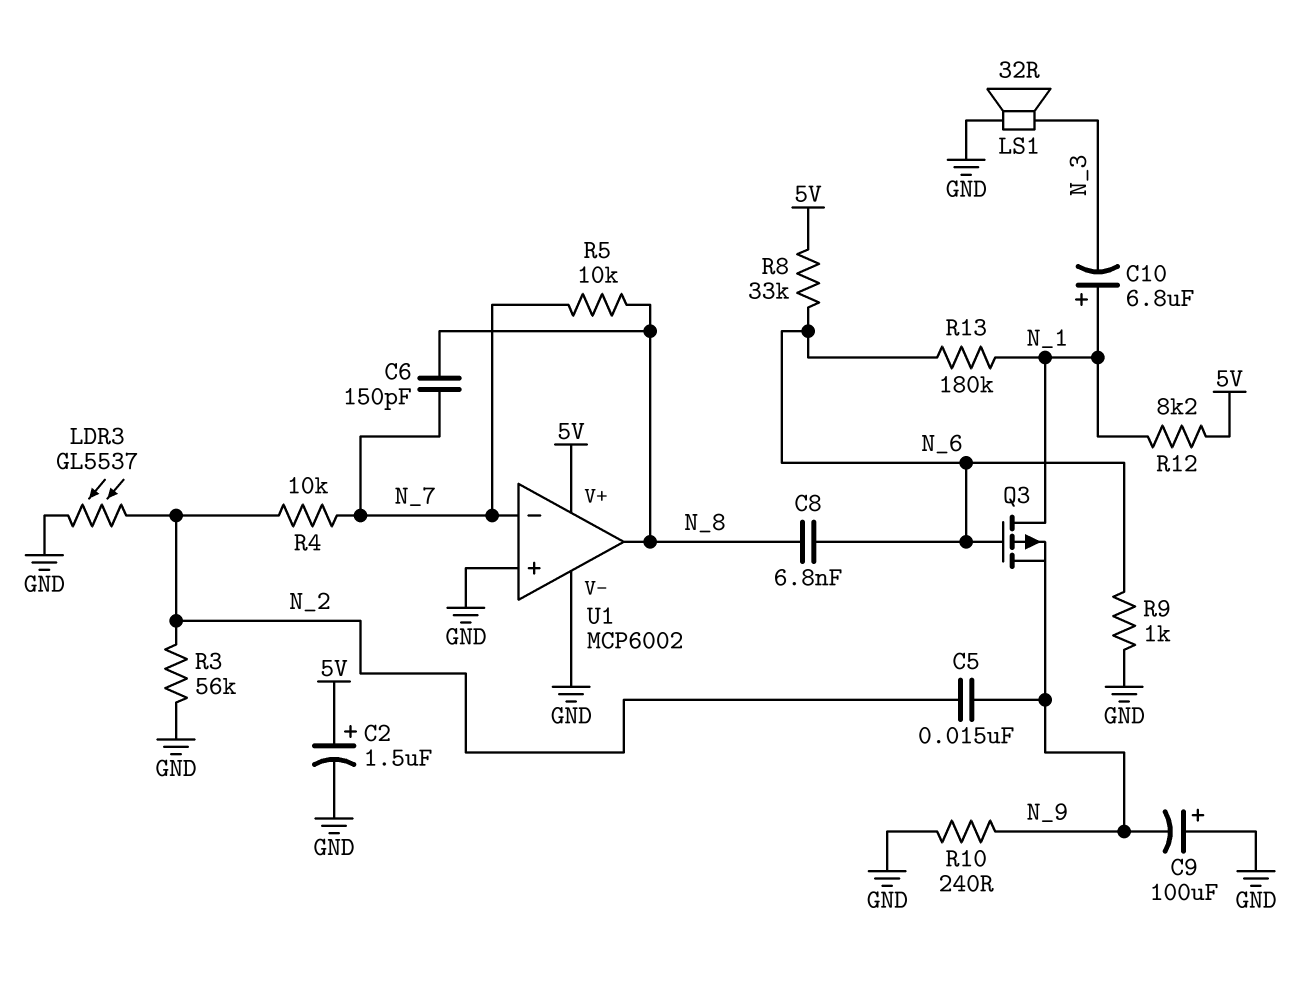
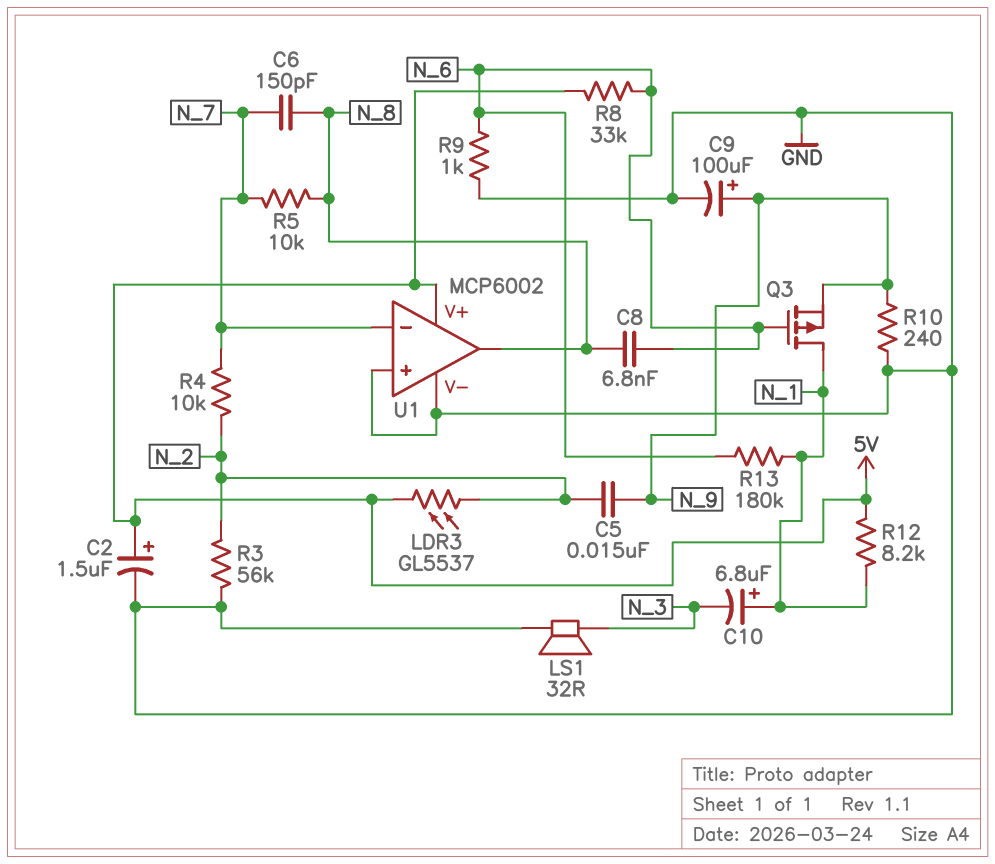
C9: 100uF (plus GND, minus N_9) -> 100uF (plus N_9, minus GND)
LDR3: GL5537 (GND, N_2) -> GL5537 (5V, N_2)

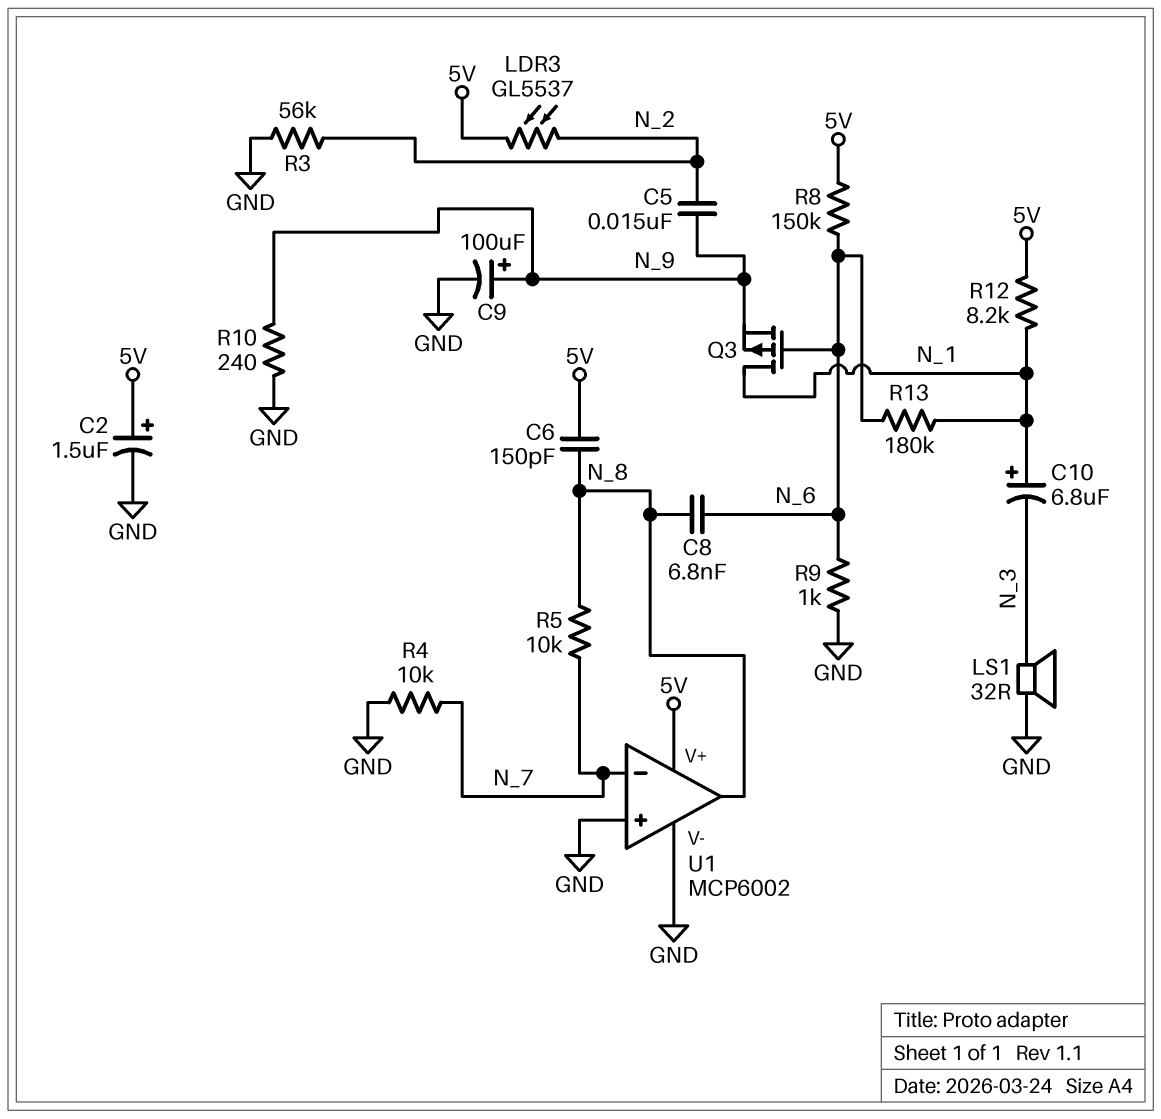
C6: 150pF (N_7, N_8) -> 150pF (5V, N_8)
R4: 10k (N_2, N_7) -> 10k (GND, N_7)
R8: 33k (5V, N_6) -> 150k (5V, N_6)

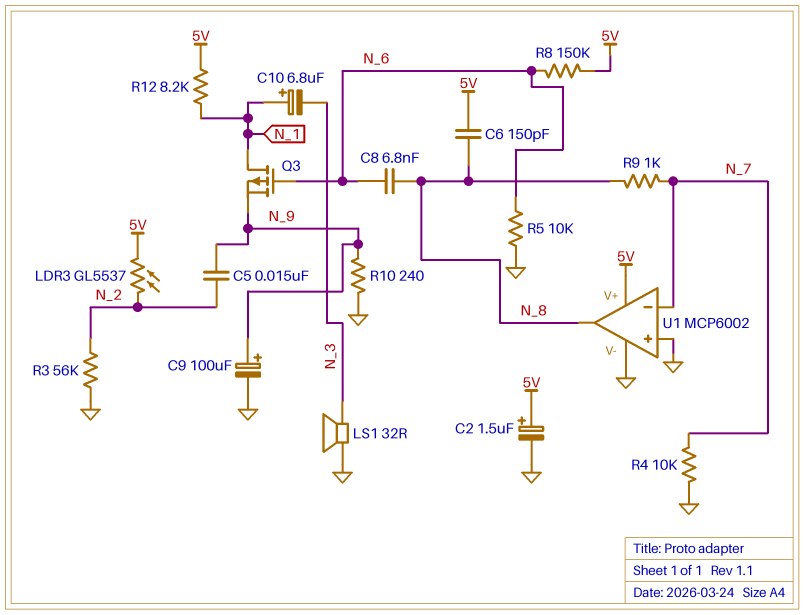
R5: 10k (N_7, N_8) -> 10k (GND, N_6)
R9: 1k (GND, N_6) -> 1k (N_7, N_8)
R13: 180k (N_1, N_6) -> none

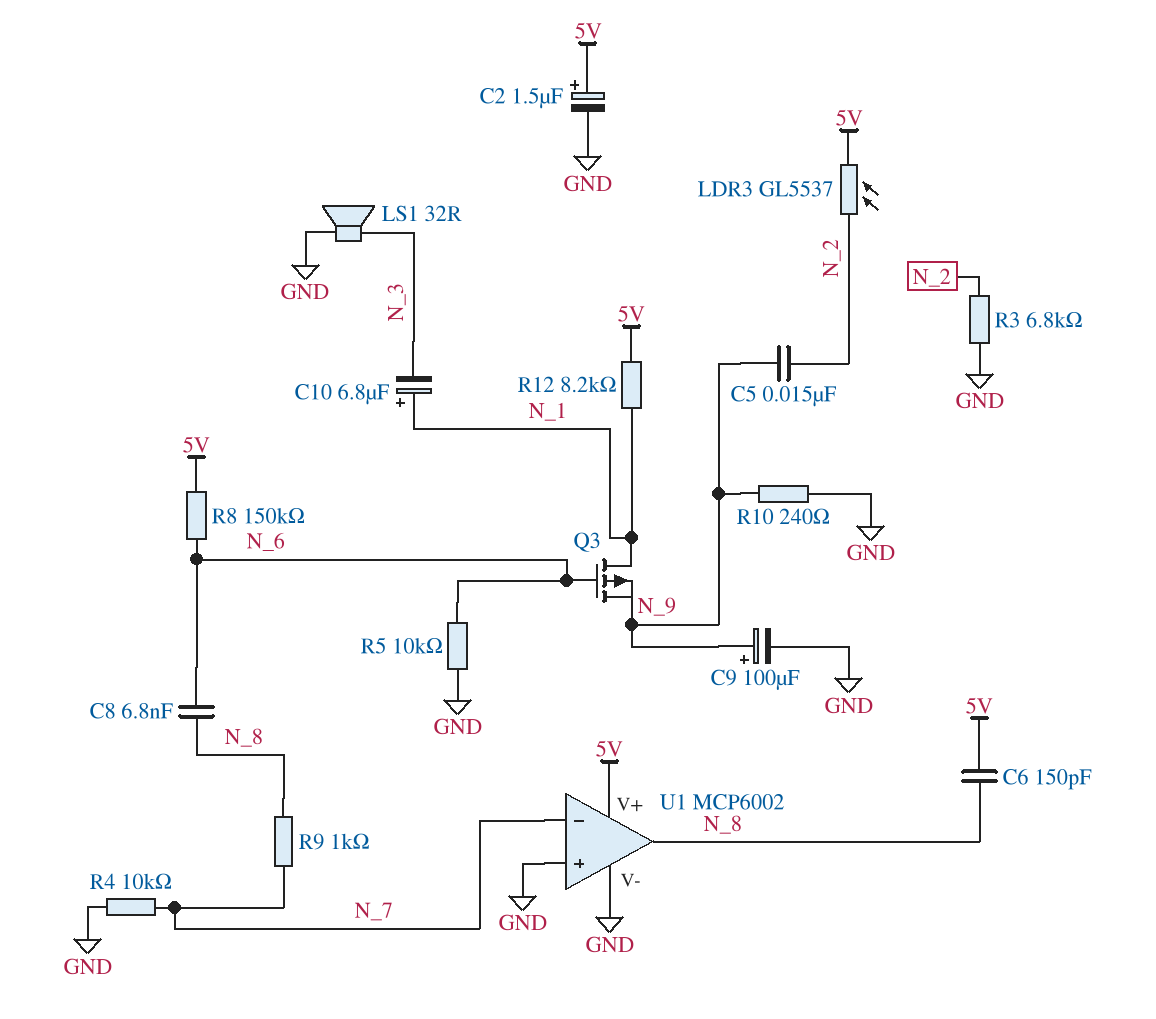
R3: 56k (GND, N_2) -> 6.8k (GND, N_2)

